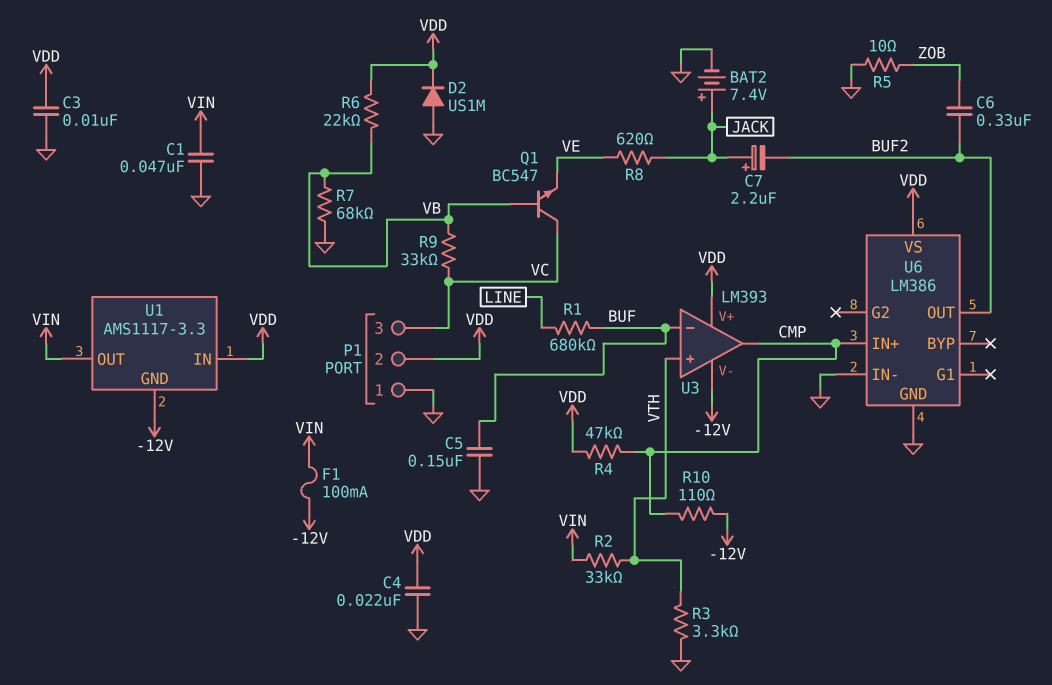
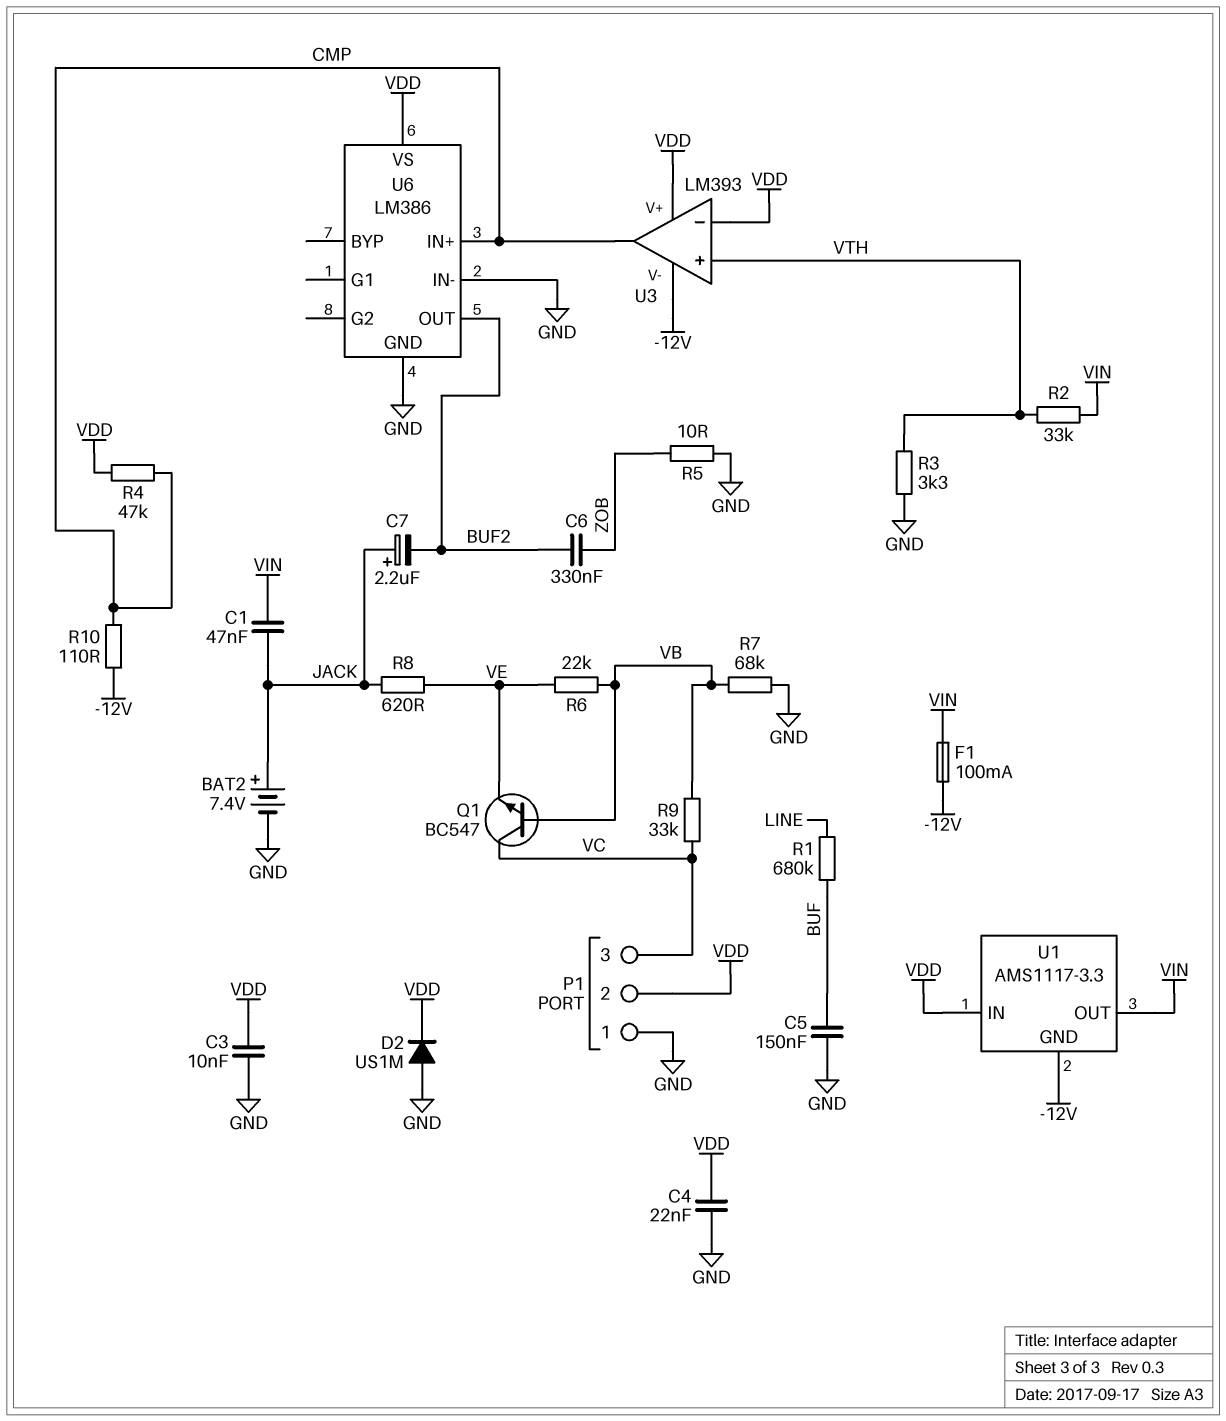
C1: 47nF (GND, VIN) -> 47nF (JACK, VIN)
R6: 22k (VB, VDD) -> 22k (VB, VE)
U3 pin in-: BUF -> VDD

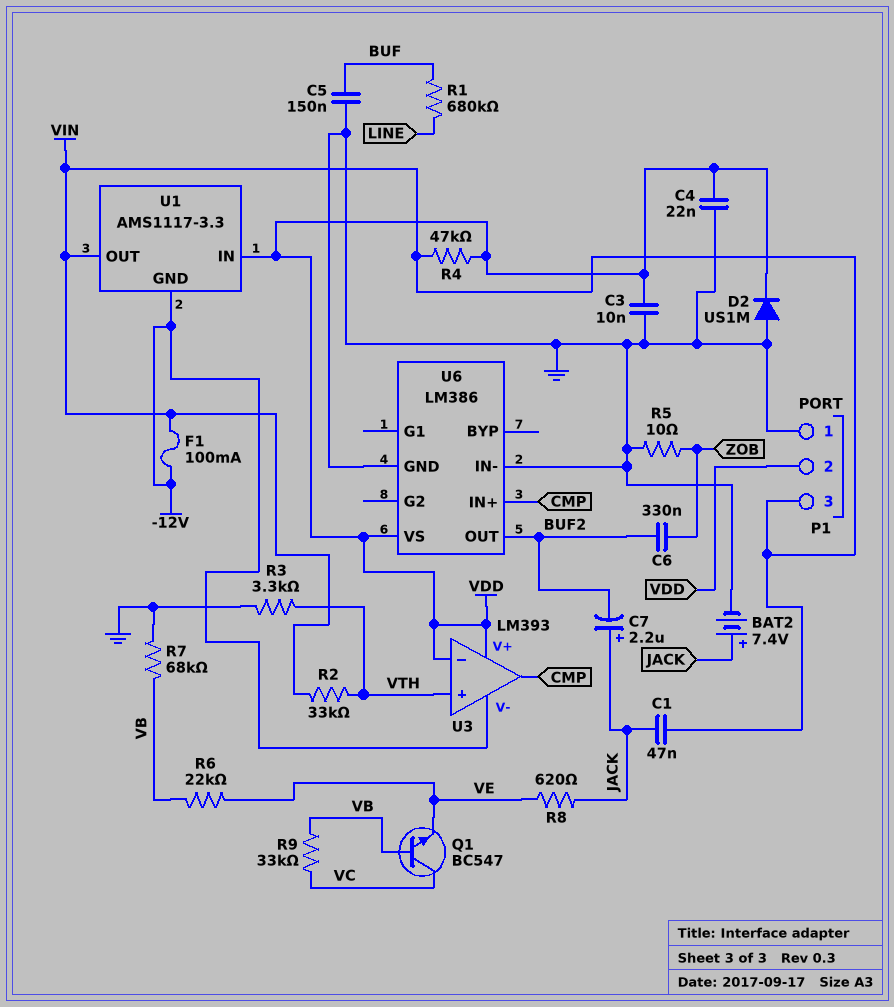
P1 pin 3: VC -> VIN
R4: 47k (CMP, VDD) -> 47k (VDD, VIN)
R10: 110 (-12V, CMP) -> none

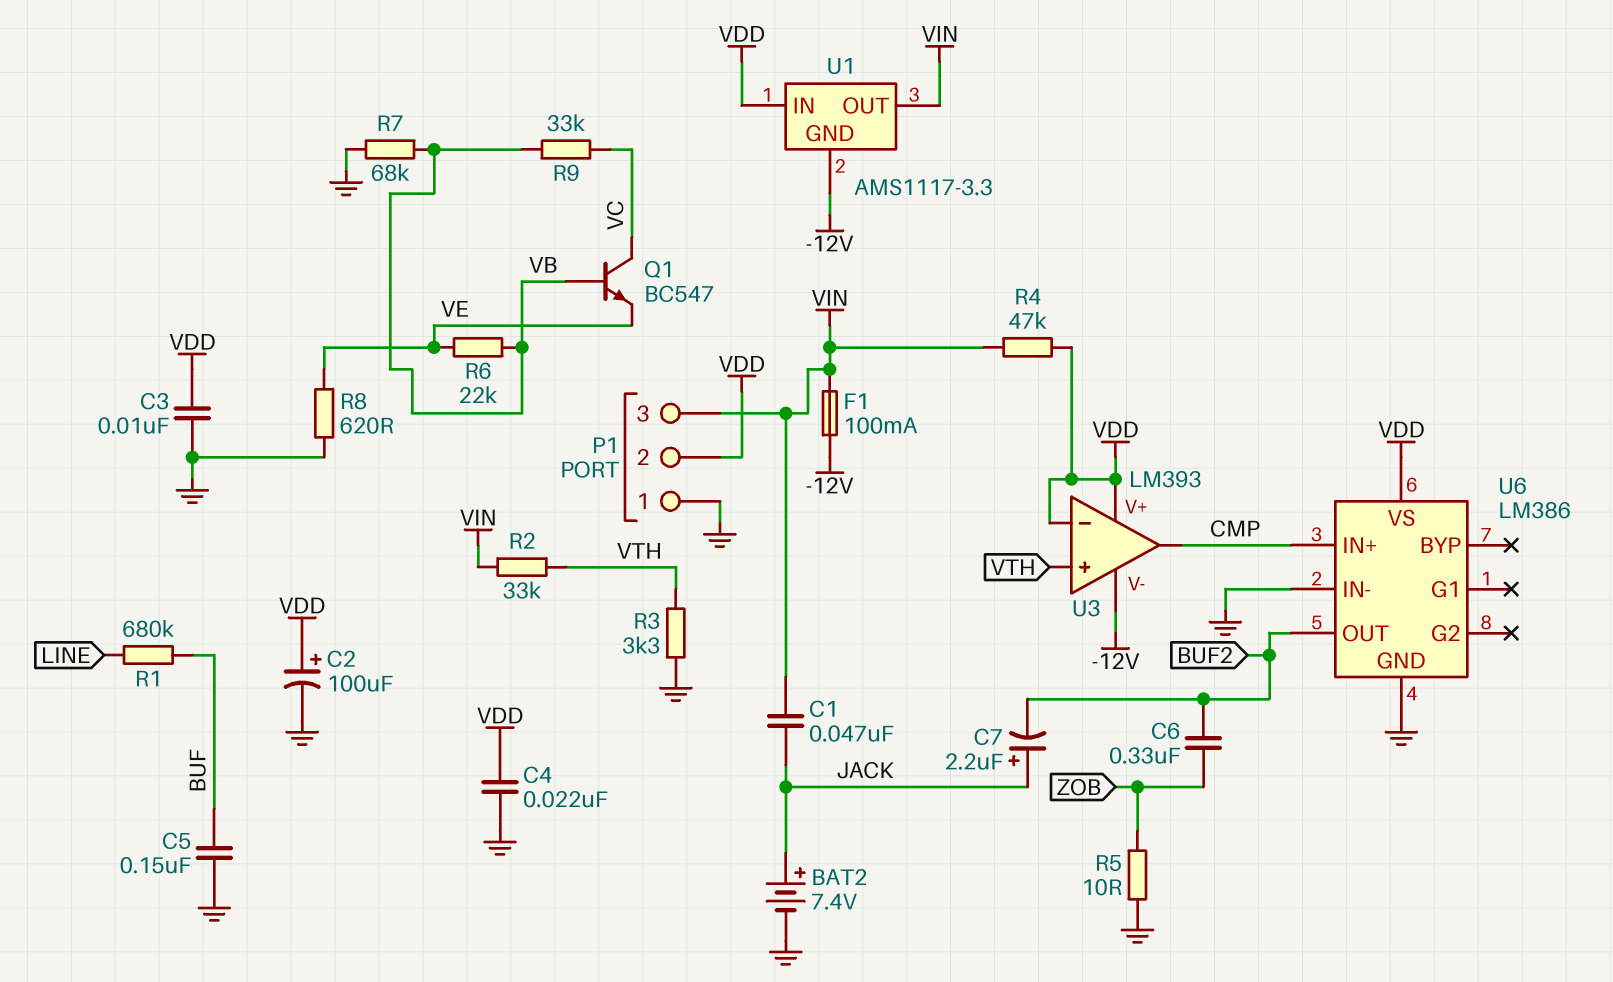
C2: none -> 100uF (plus VDD, minus GND)
D2: diode US1M (A GND, K VDD) -> none
R8: 620 (JACK, VE) -> 620 (GND, VE)

